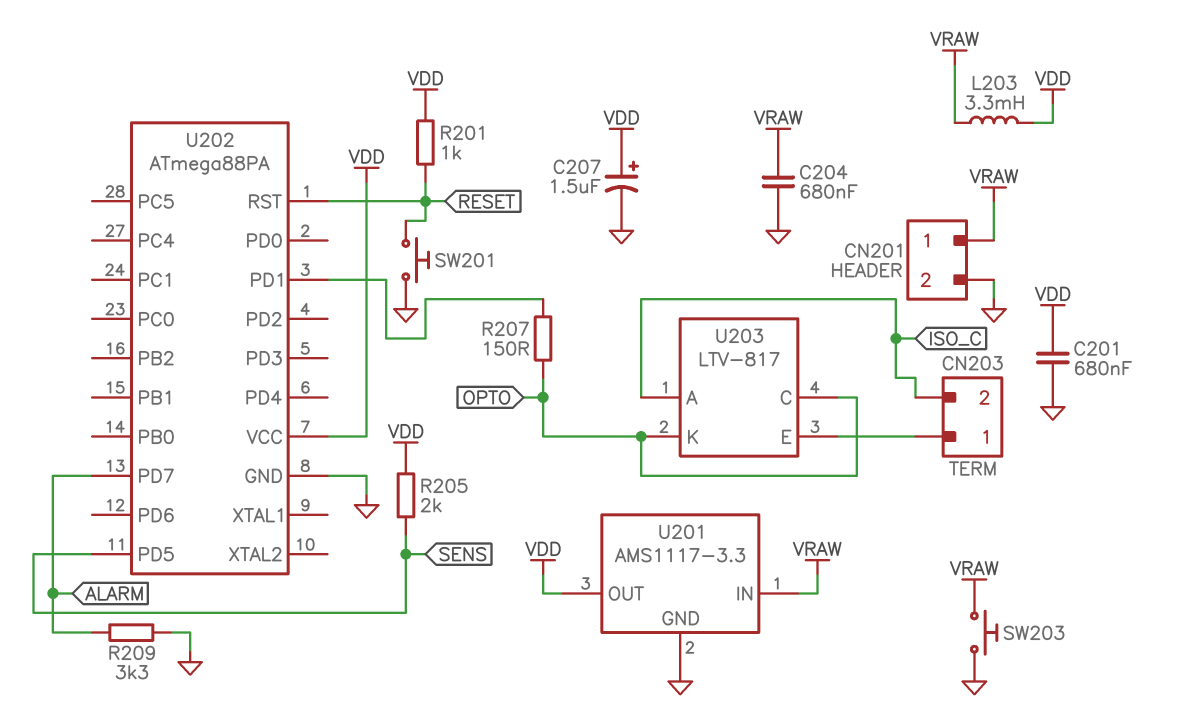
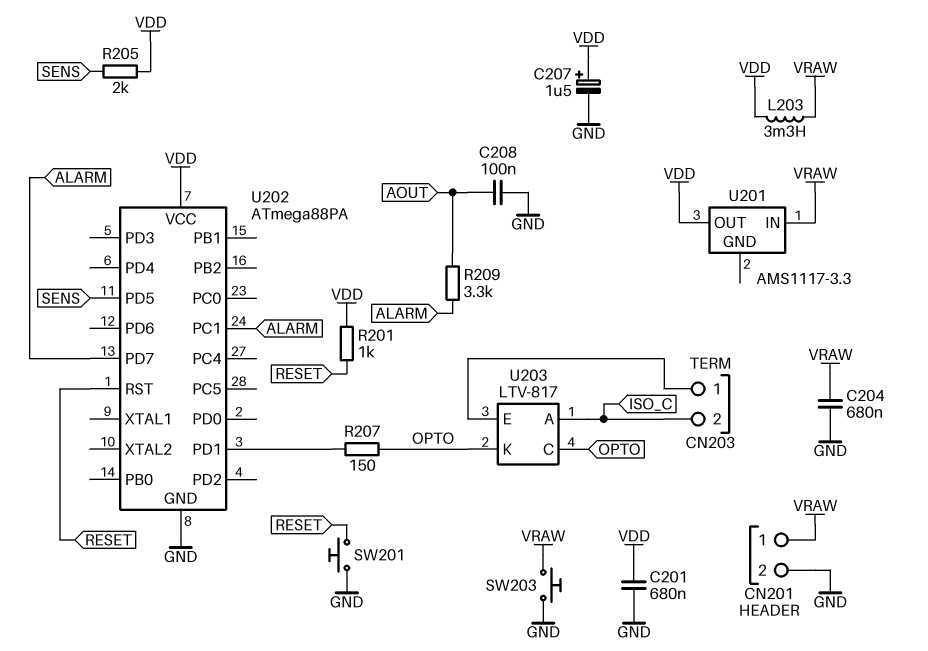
C208: none -> 100nF (AOUT, GND)
R209: 3.3k (ALARM, GND) -> 3.3k (ALARM, AOUT)
U201 pin GND: GND -> none
U202 pin PC1: none -> ALARM

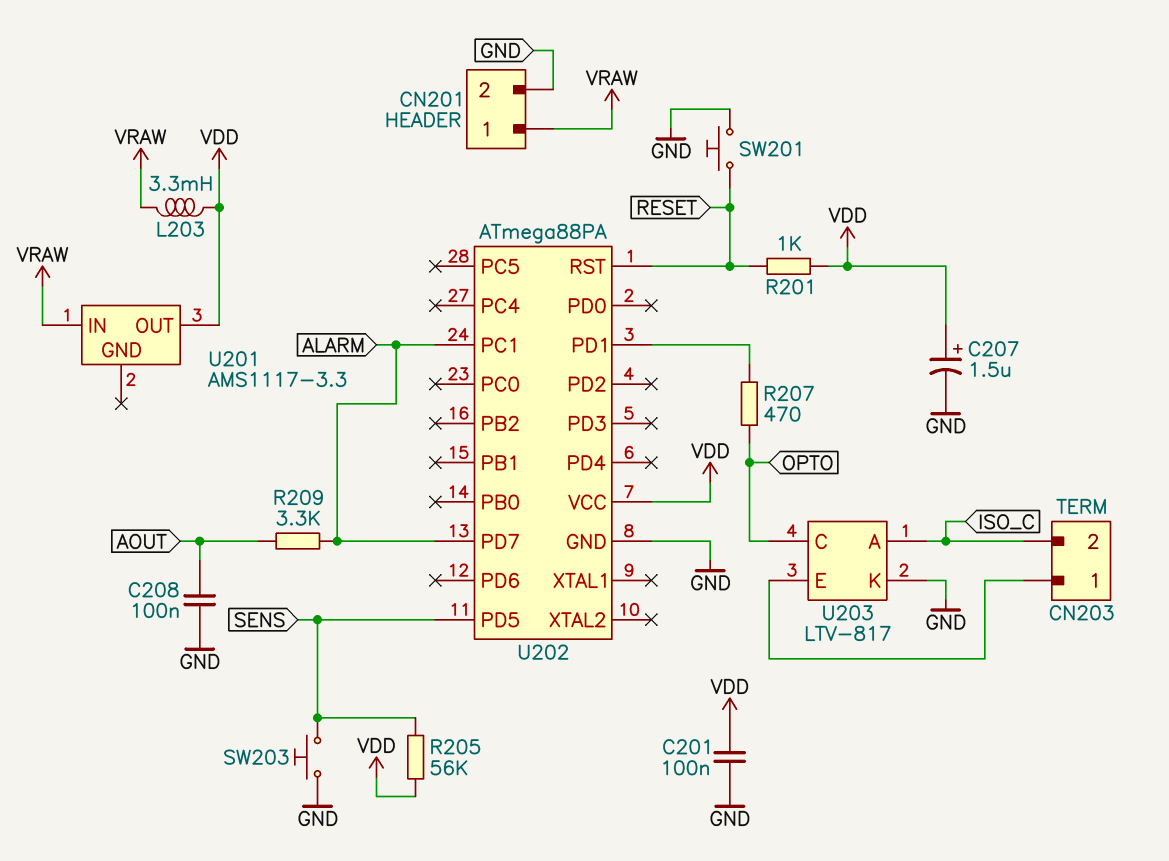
C201: 680nF (GND, VDD) -> 100nF (GND, VDD)
C204: 680nF (GND, VRAW) -> none
R205: 2k (SENS, VDD) -> 56k (SENS, VDD)
R207: 150 (OPTO, U202/PD1) -> 470 (OPTO, U202/PD1)
SW203: button (GND, VRAW) -> button (GND, SENS)
U203 pin K: OPTO -> GND

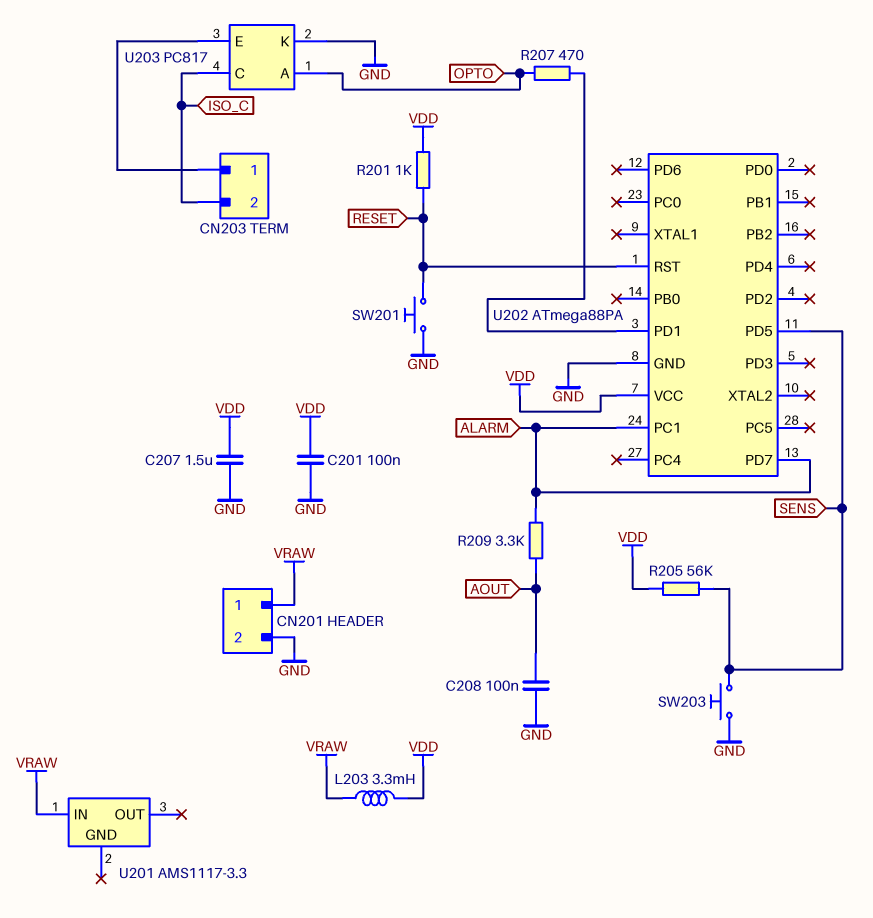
C207: 1.5uF (plus VDD, minus GND) -> 1.5uF (GND, VDD)
U201 pin OUT: VDD -> none
U203: LTV-817 -> PC817
U203 pin A: ISO_C -> OPTO
U203 pin C: OPTO -> ISO_C

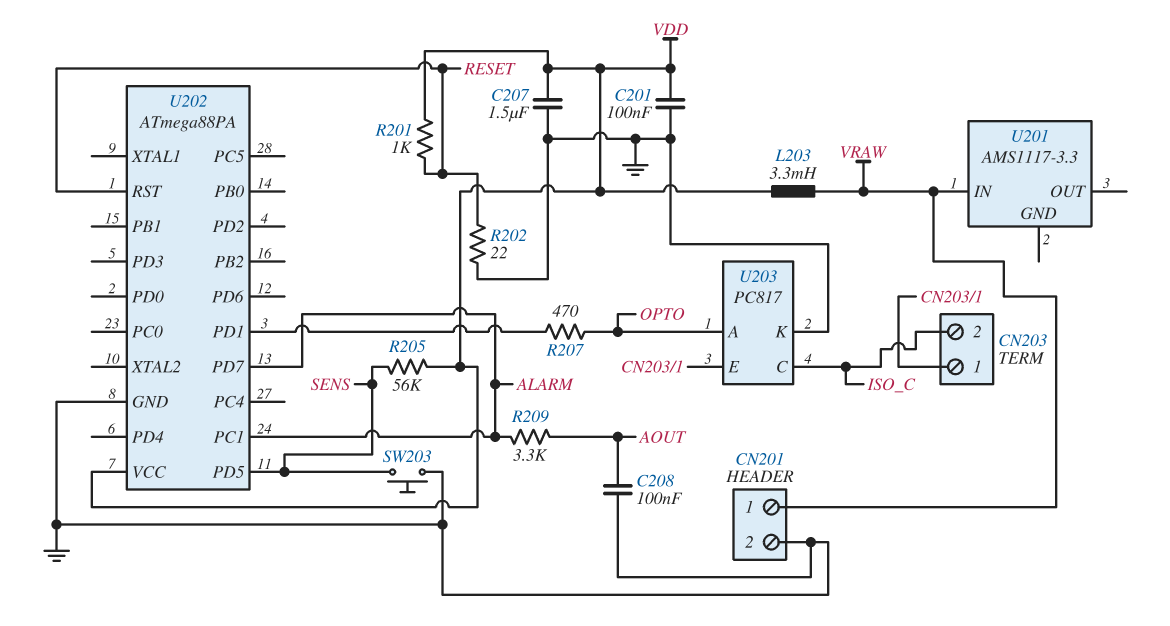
R202: none -> 22 (GND, RESET)
SW201: button (GND, RESET) -> none

